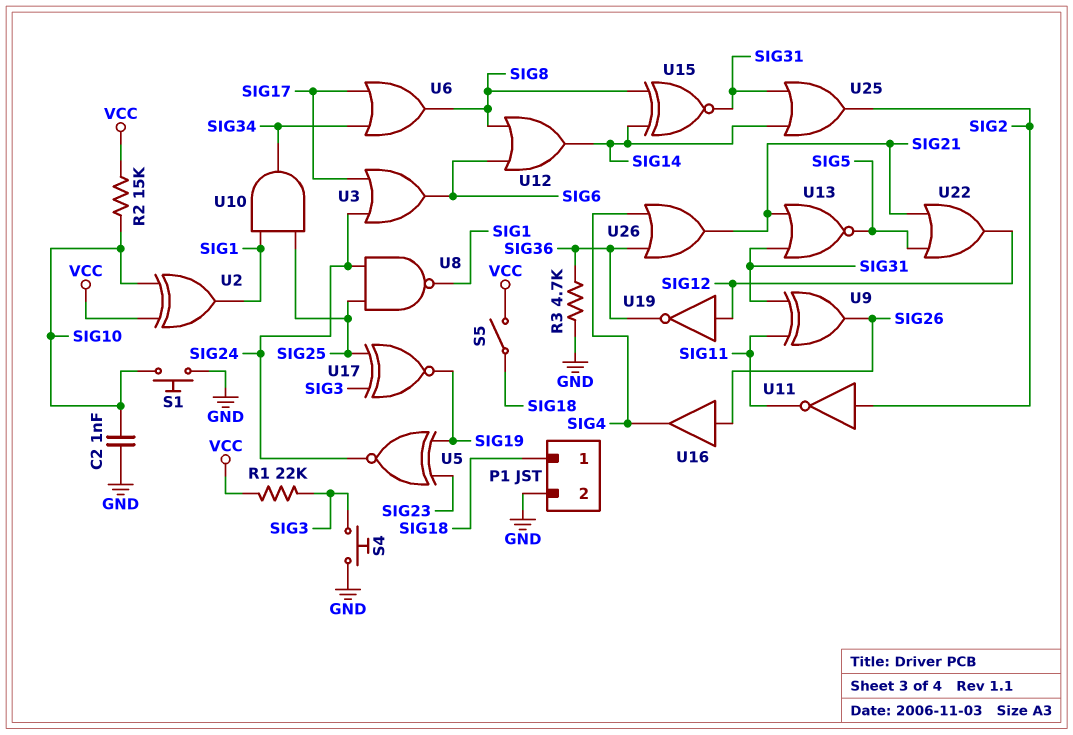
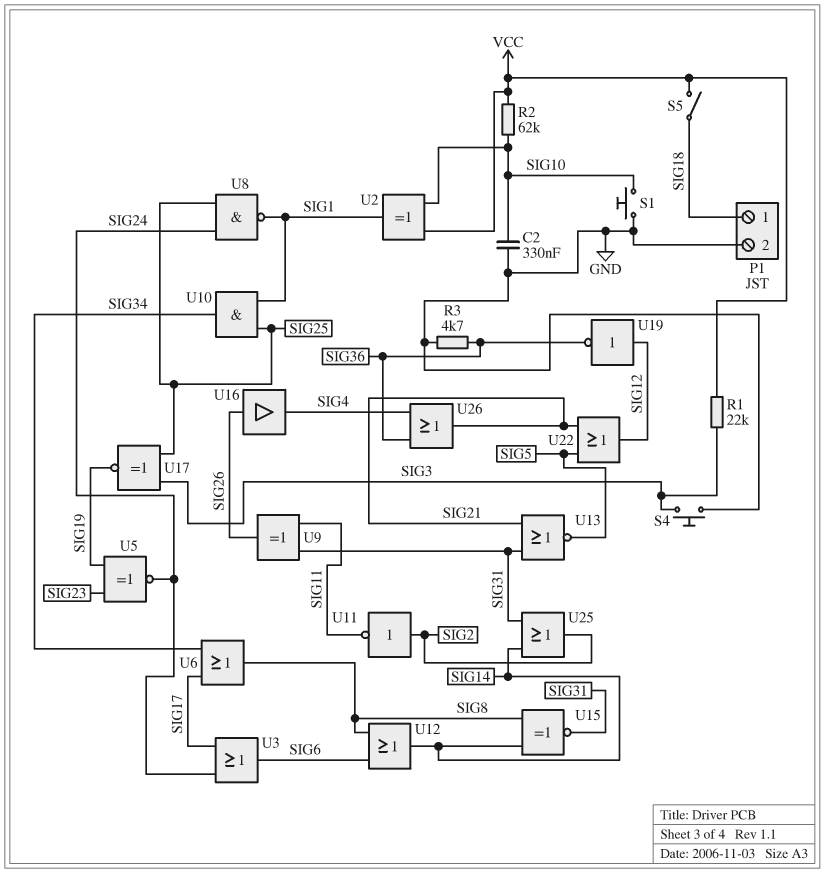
C2: 1nF (GND, SIG10) -> 330nF (GND, SIG10)
R2: 15k (SIG10, VCC) -> 62k (SIG10, VCC)

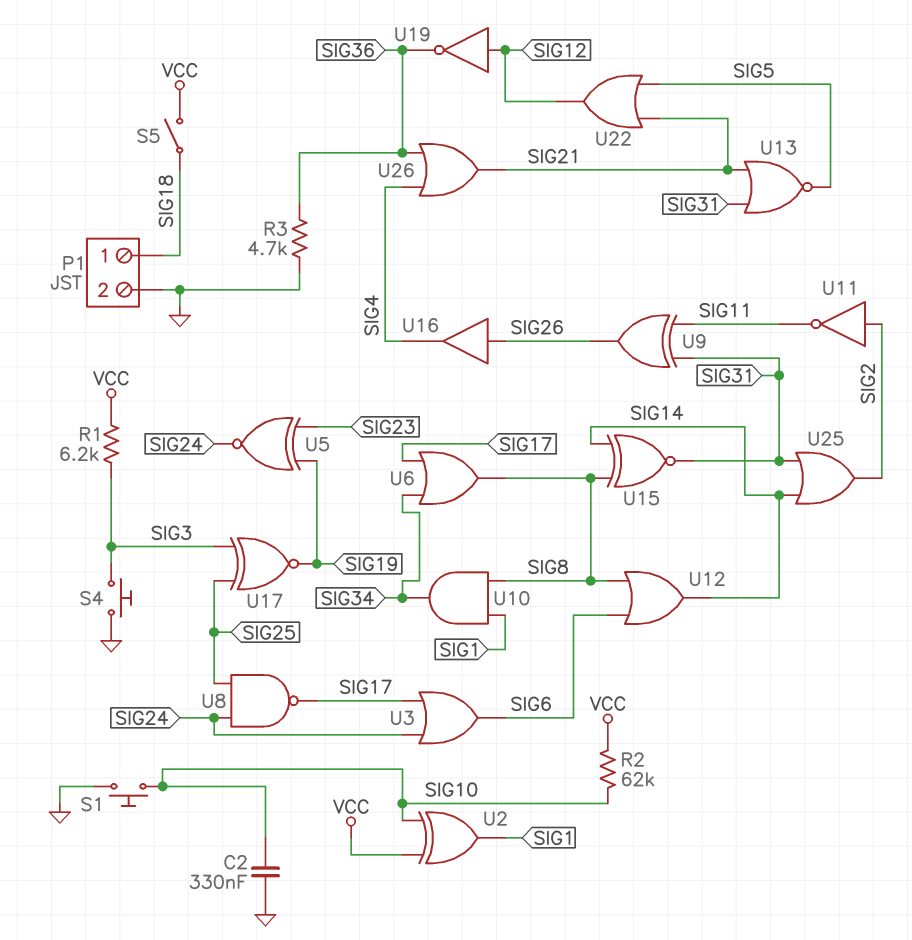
R1: 22k (SIG3, VCC) -> 6.2k (SIG3, VCC)
U8: NAND (in SIG24, in SIG25, out SIG1) -> NAND (in SIG24, in SIG25, out SIG17)
U10: AND (in SIG1, in SIG25, out SIG34) -> AND (in SIG1, in SIG8, out SIG34)

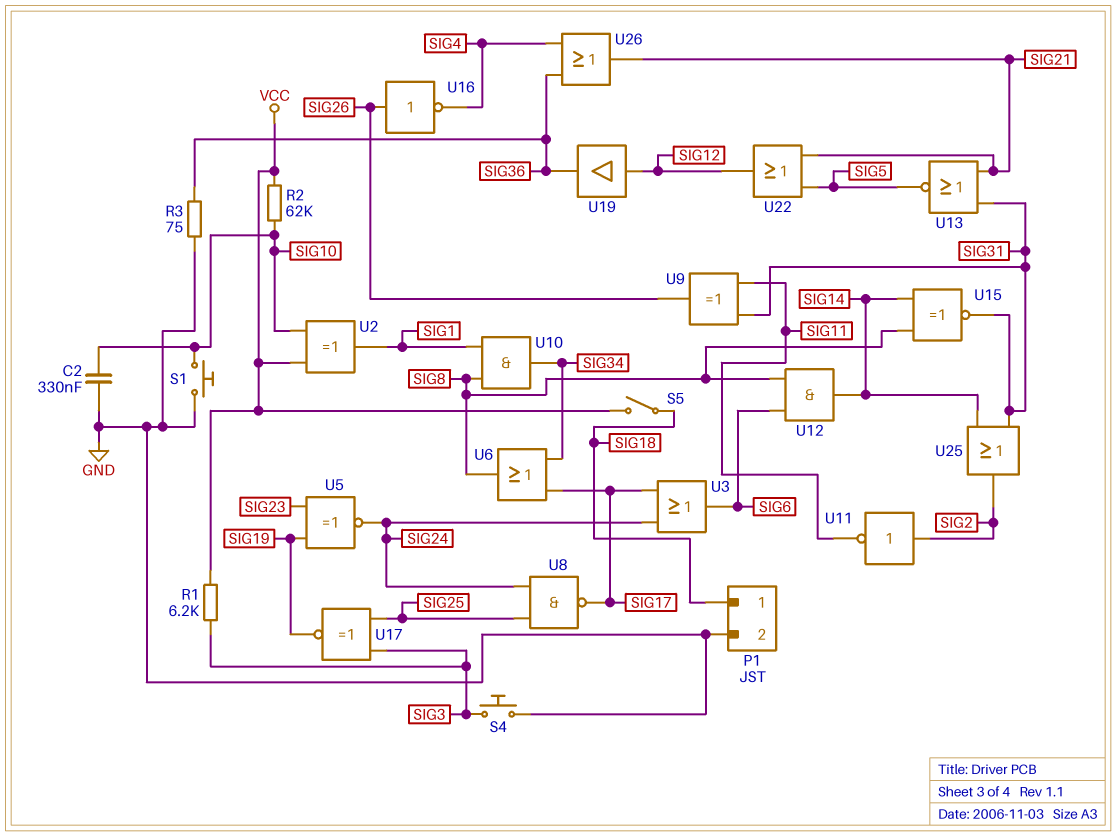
R3: 4.7k (GND, SIG36) -> 75 (GND, SIG36)
U12: OR (in SIG6, in SIG8, out SIG14) -> AND (in SIG6, in SIG8, out SIG14)
U16: buffer (in SIG26, out SIG4) -> NOT (in SIG26, out SIG4)
U19: NOT (in SIG12, out SIG36) -> buffer (in SIG12, out SIG36)

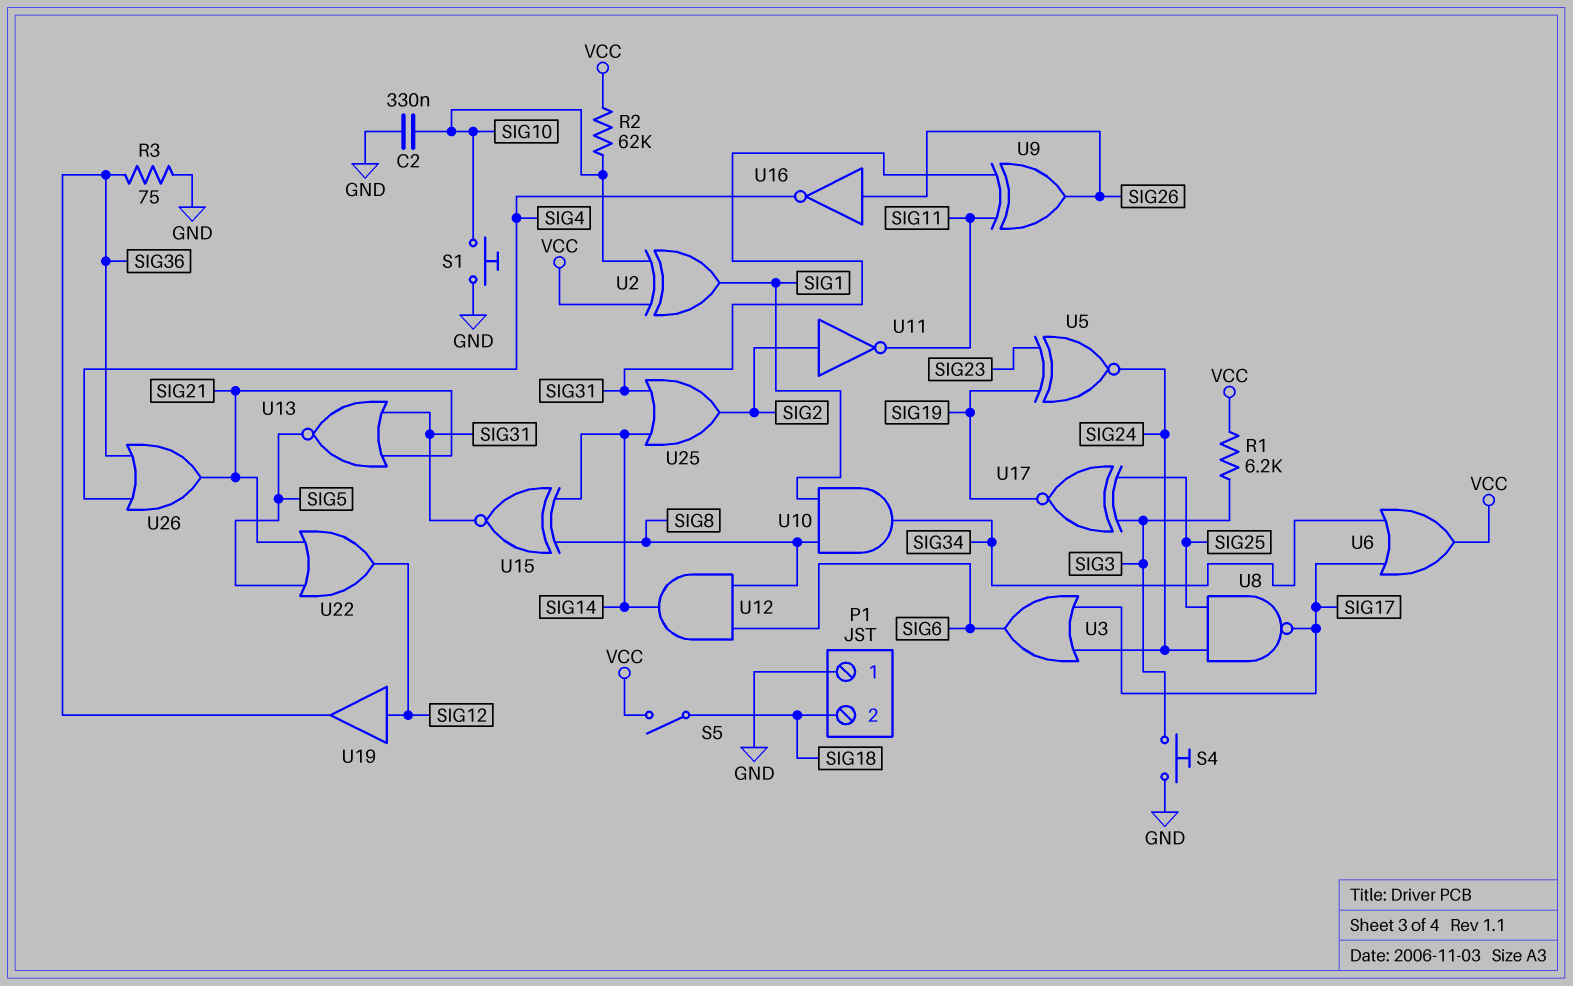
P1 pin 1: SIG18 -> GND
P1 pin 2: GND -> SIG18
U6: OR (in SIG17, in SIG34, out SIG8) -> OR (in SIG17, in SIG34, out VCC)

